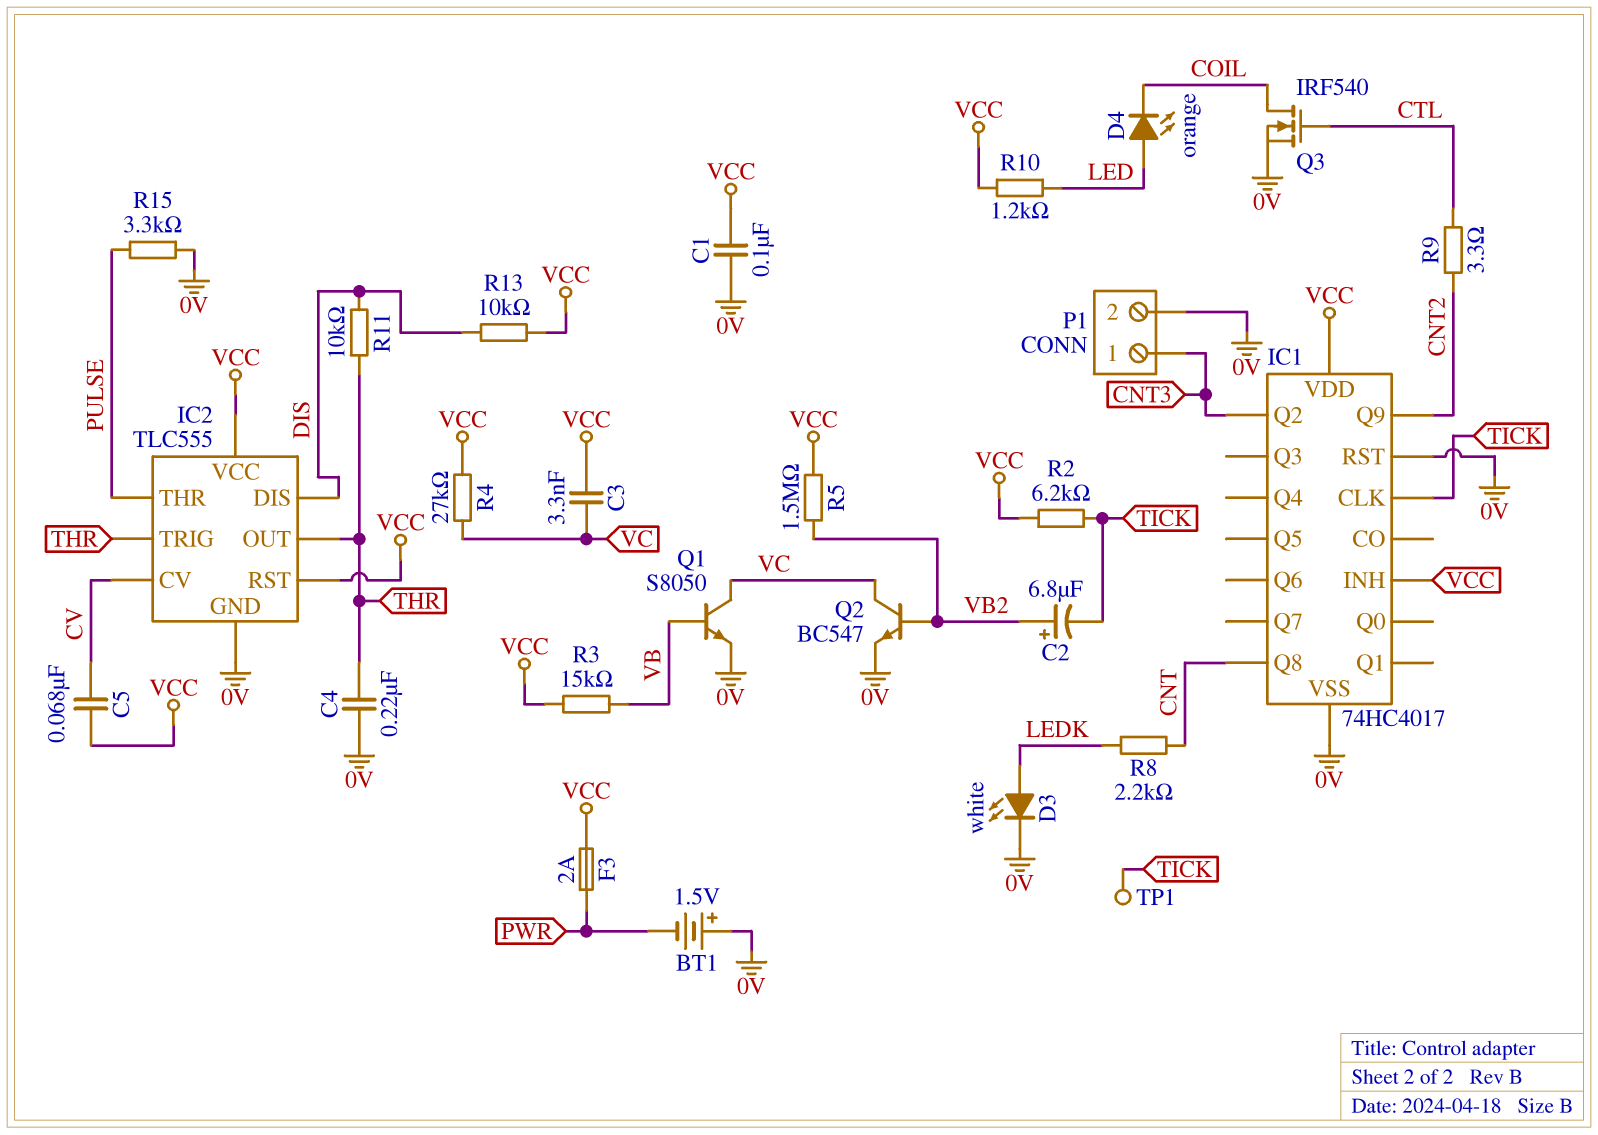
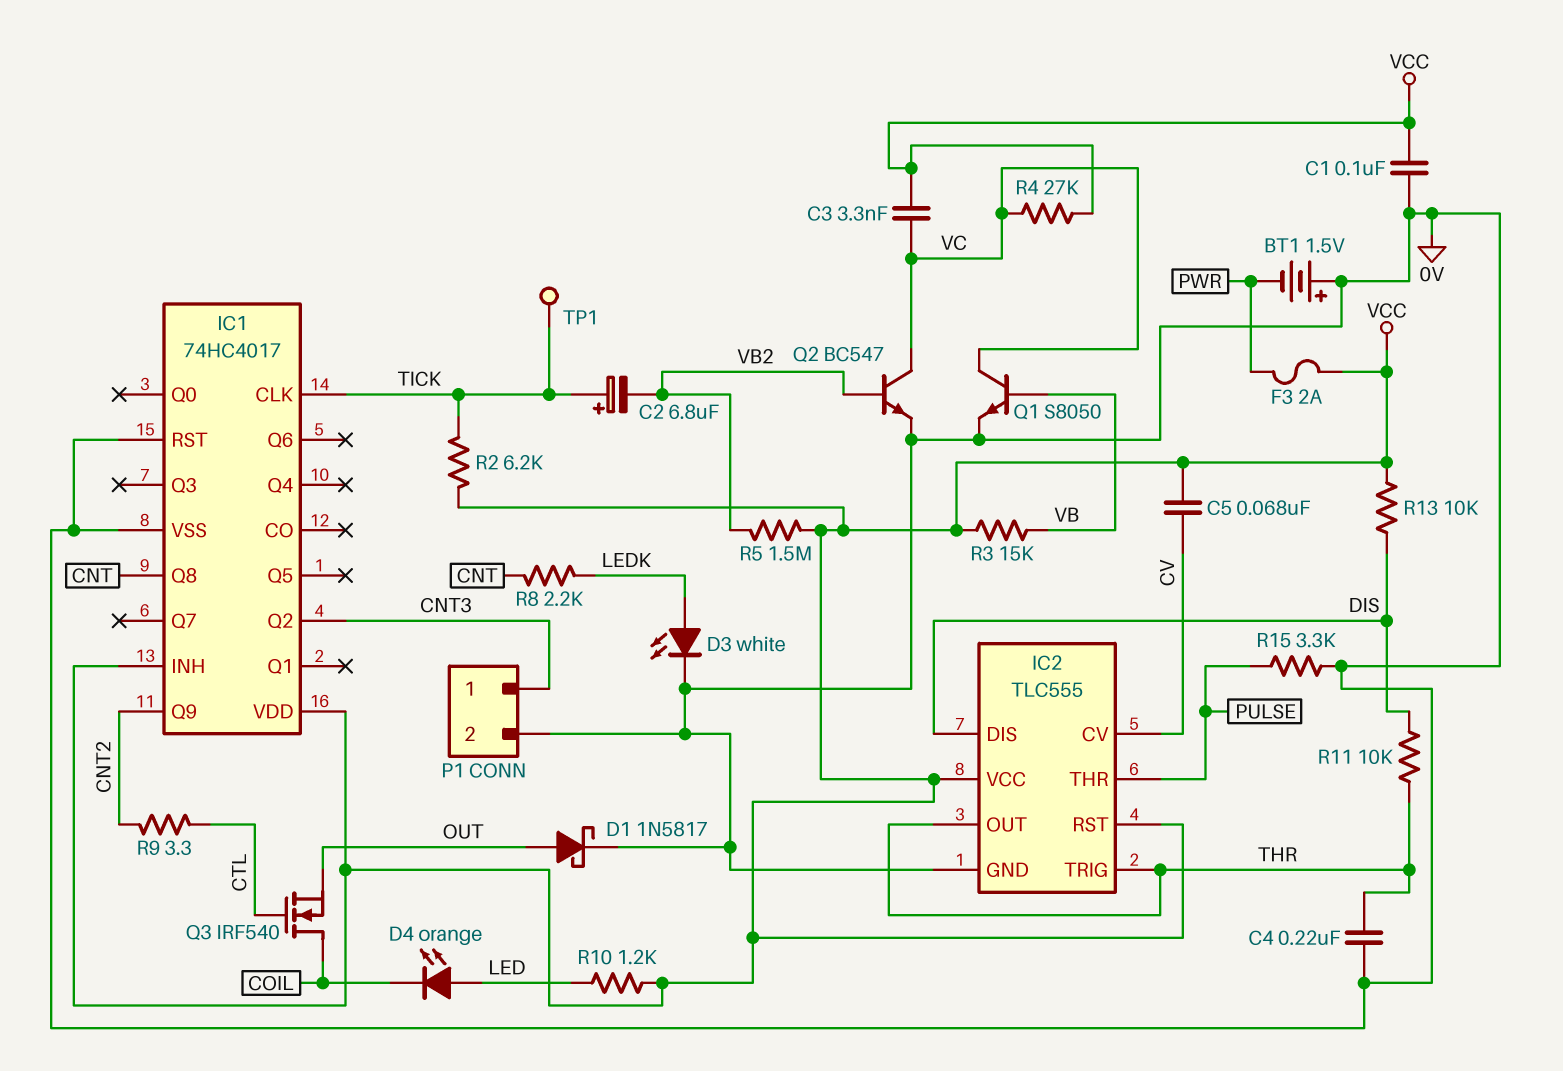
C2: 6.8uF (plus VB2, minus TICK) -> 6.8uF (plus TICK, minus VB2)
D1: none -> schottky 1N5817 (A OUT, K 0V)
Q3: NMOS IRF540 (G CTL, D COIL, S 0V) -> NMOS IRF540 (G CTL, D COIL, S OUT)

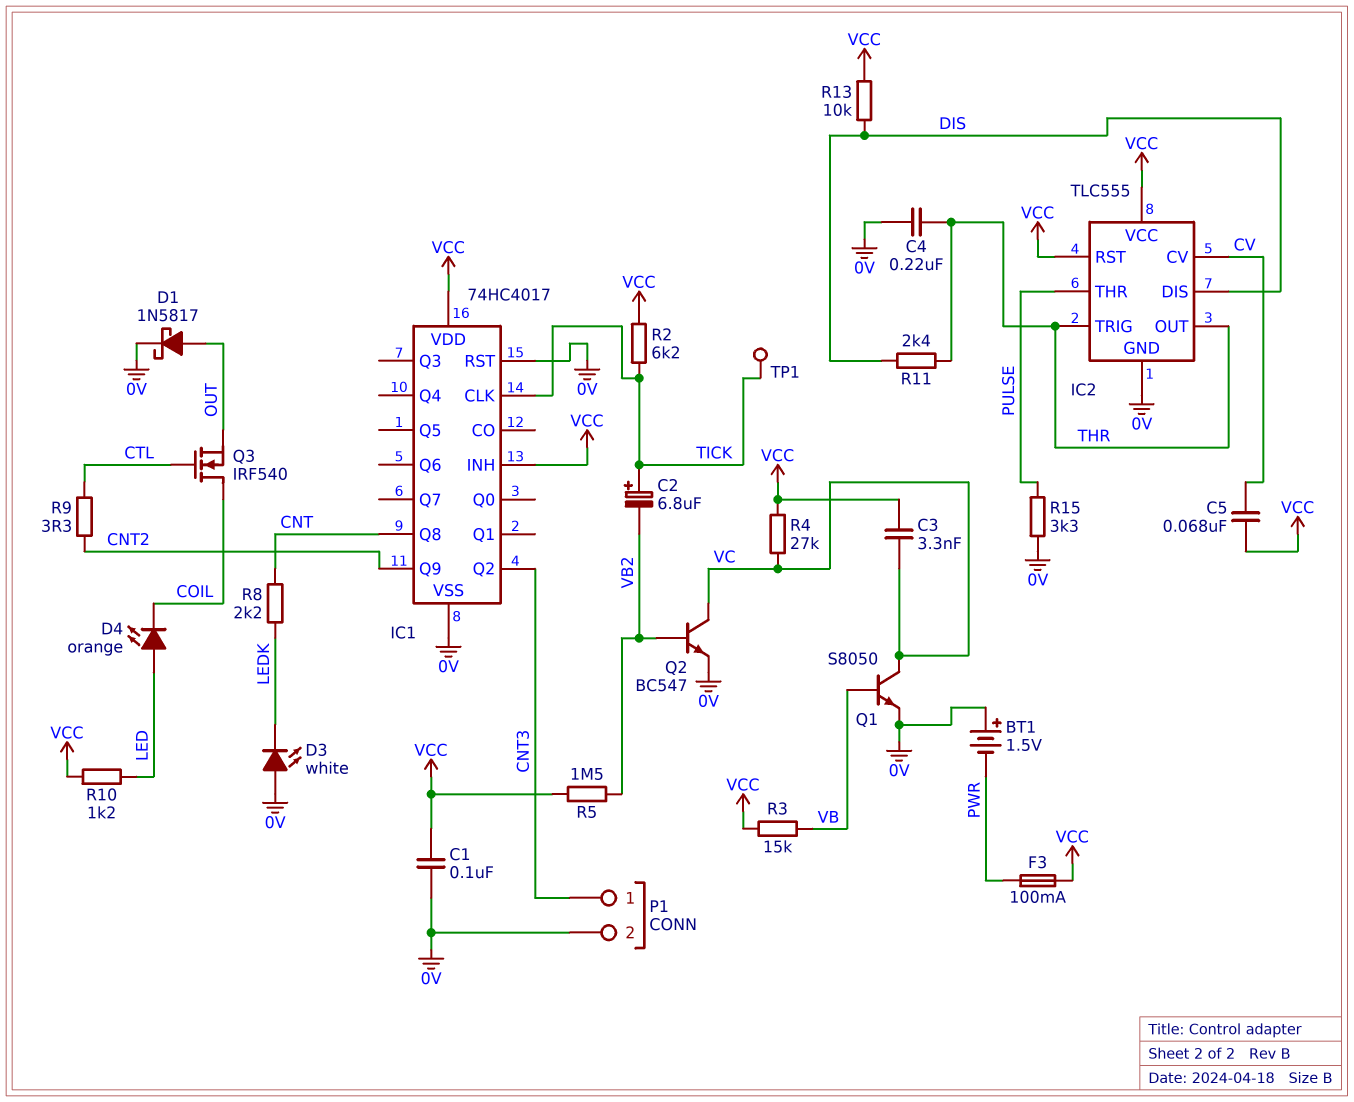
D3: LED white (A LEDK, K 0V) -> LED white (A 0V, K LEDK)
F3: 2A (PWR, VCC) -> 100mA (PWR, VCC)
R11: 10k (DIS, THR) -> 2.4k (DIS, THR)

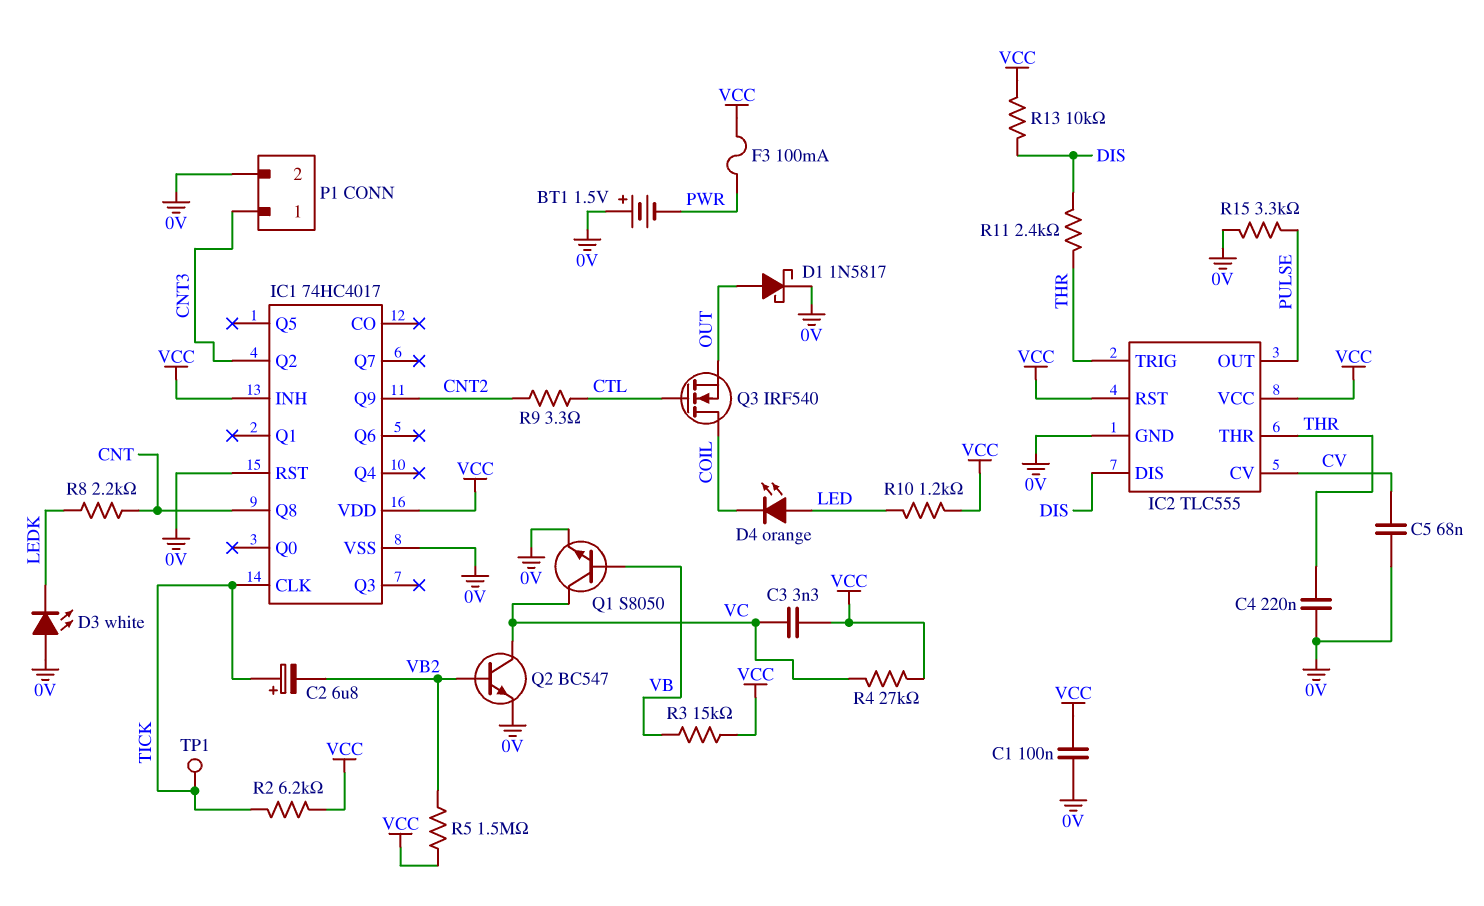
C5: 68nF (CV, VCC) -> 68nF (0V, CV)
IC2 pin OUT: THR -> PULSE
IC2 pin THR: PULSE -> THR

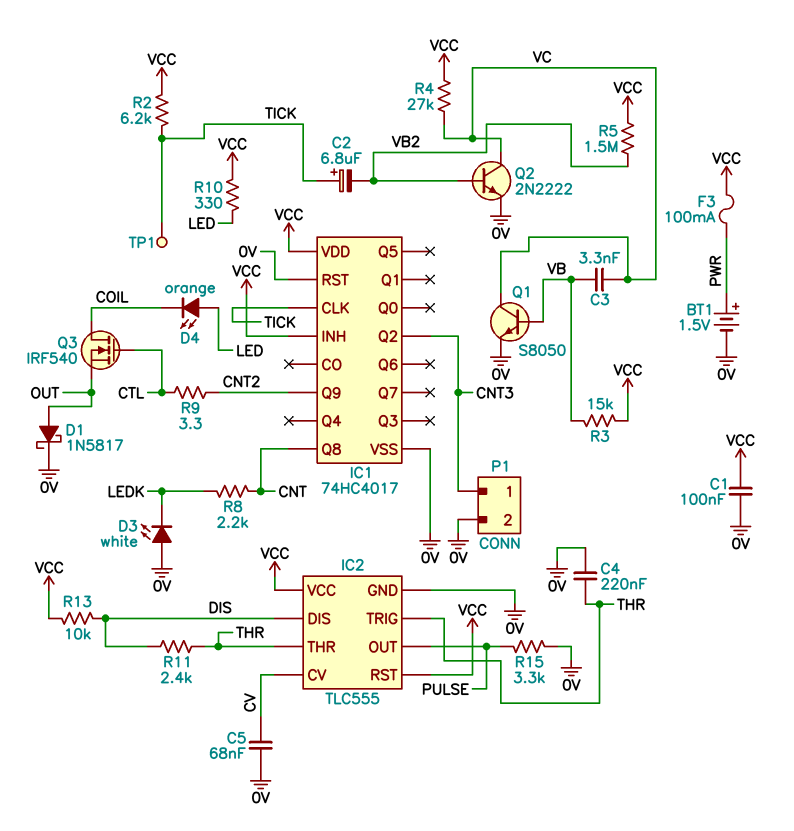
BT1: 1.5V (plus 0V, minus PWR) -> 1.5V (plus PWR, minus 0V)
C3: 3.3nF (VC, VCC) -> 3.3nF (VB, VC)
Q2: NPN BC547 (B VB2, C VC, E 0V) -> NPN 2N2222 (B VB2, C VC, E 0V)
R10: 1.2k (LED, VCC) -> 330 (LED, VCC)

